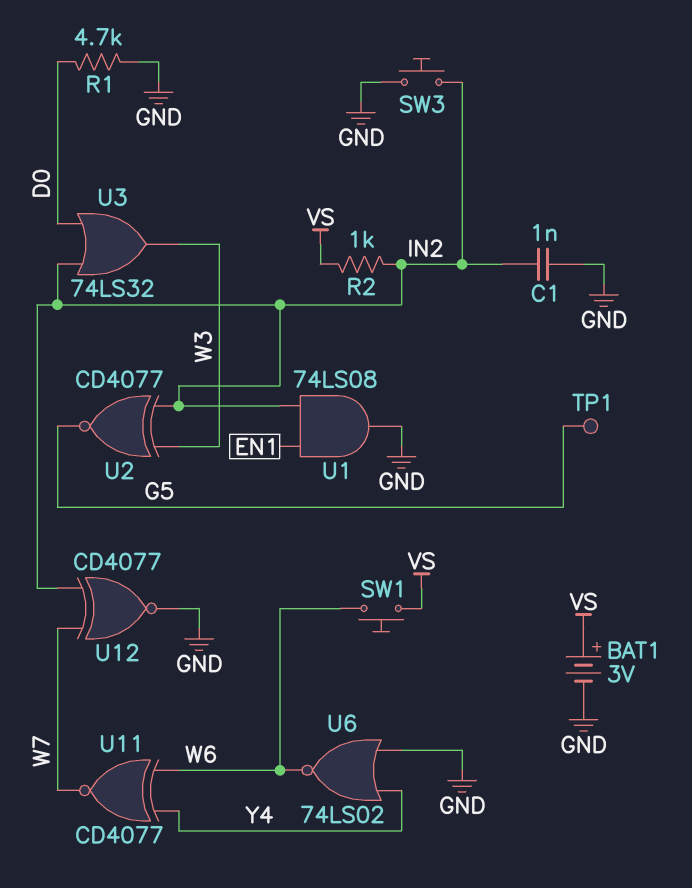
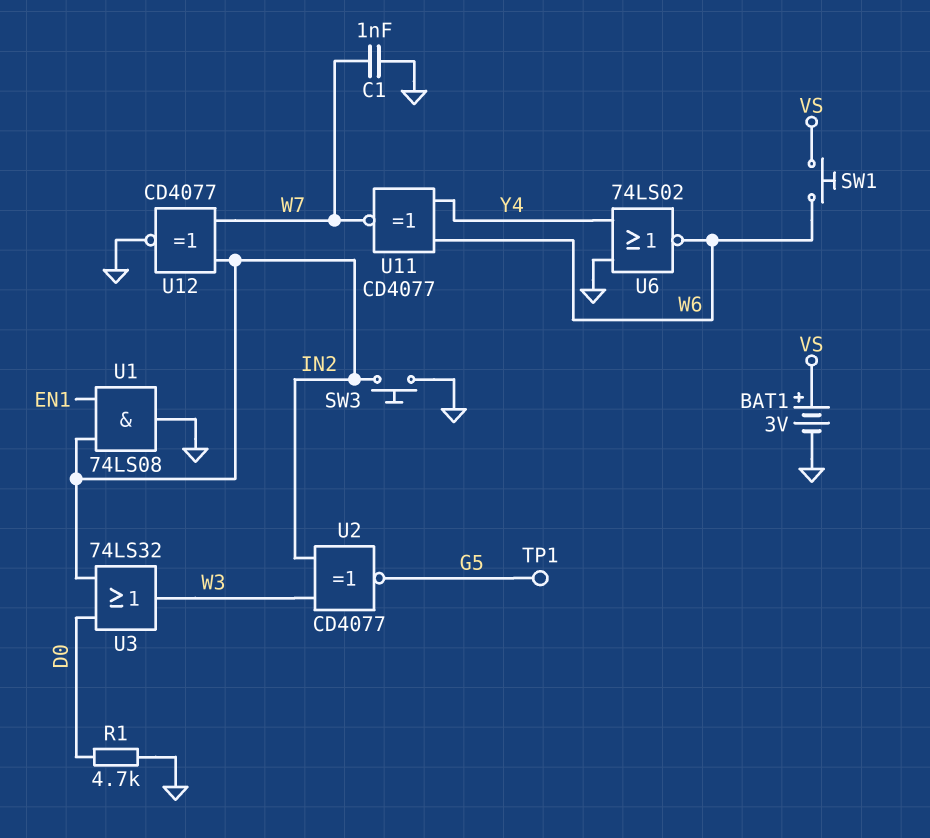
C1: 1nF (GND, IN2) -> 1nF (GND, W7)
R2: 1k (IN2, VS) -> none

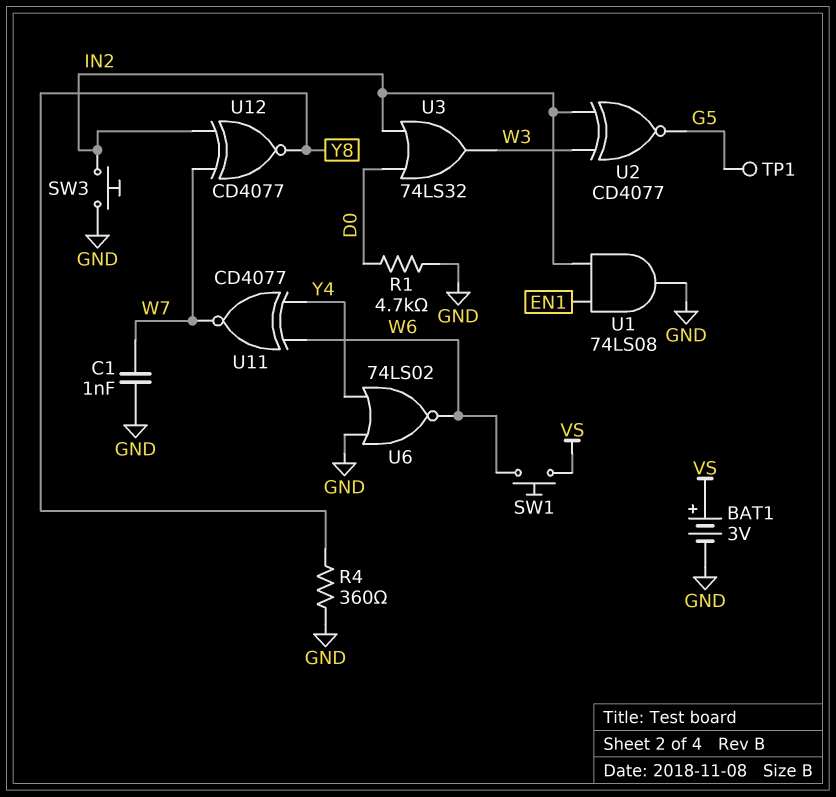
R4: none -> 360 (GND, Y8)
U12: XNOR CD4077 (in IN2, in W7, out GND) -> XNOR CD4077 (in IN2, in W7, out Y8)

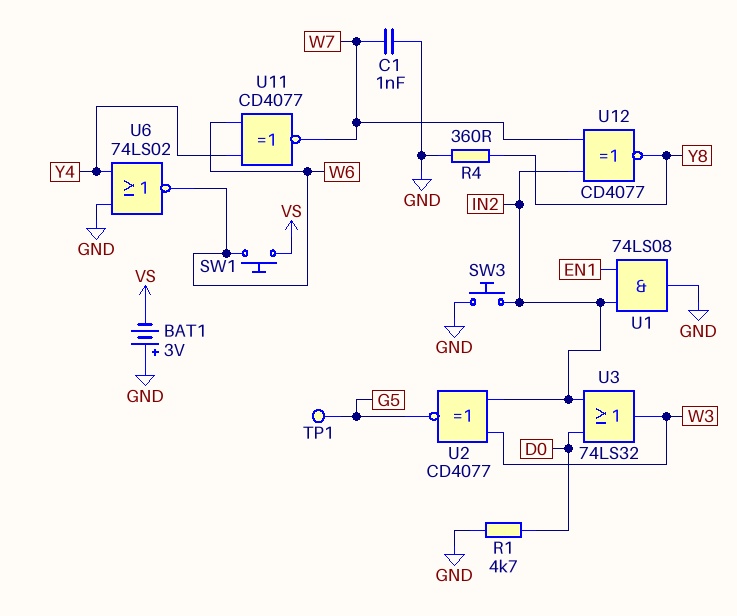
BAT1: 3V (plus VS, minus GND) -> 3V (plus GND, minus VS)

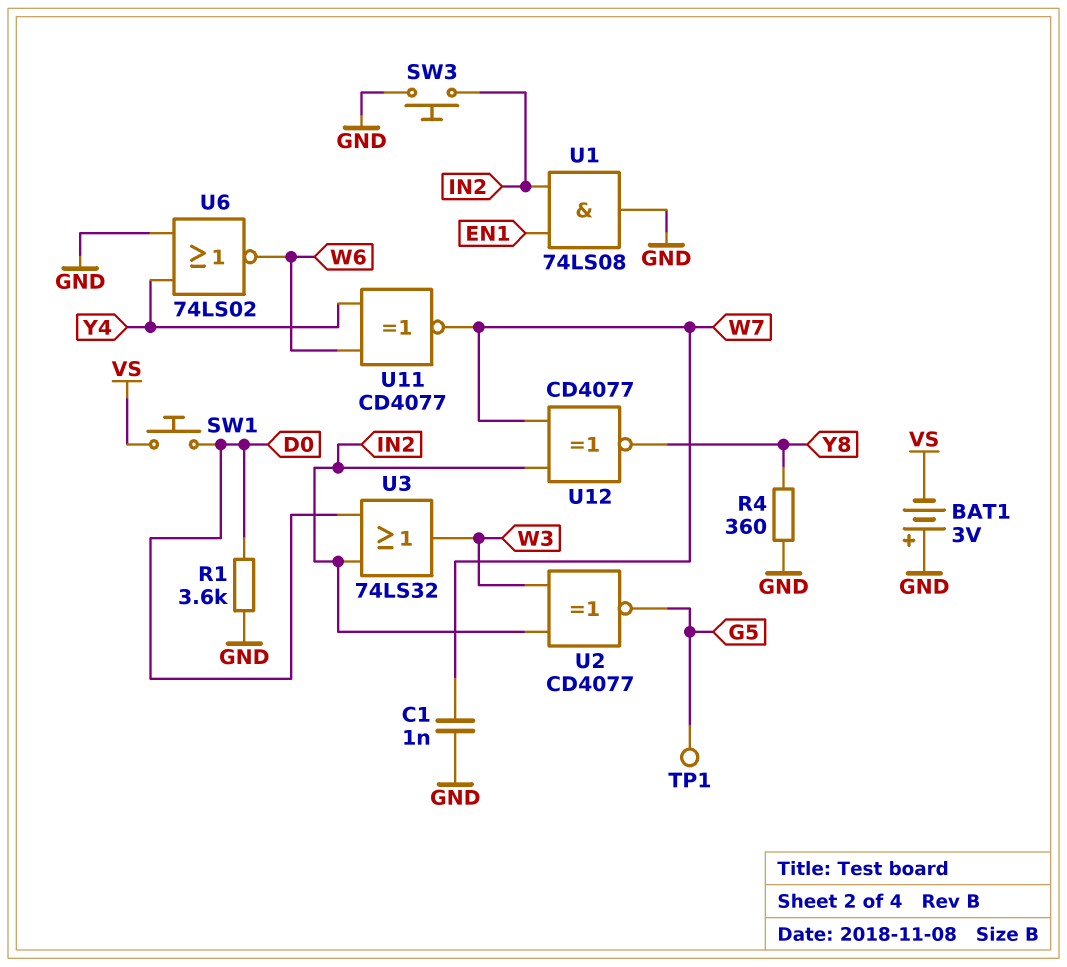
R1: 4.7k (D0, GND) -> 3.6k (D0, GND)
SW1: button (VS, W6) -> button (D0, VS)

